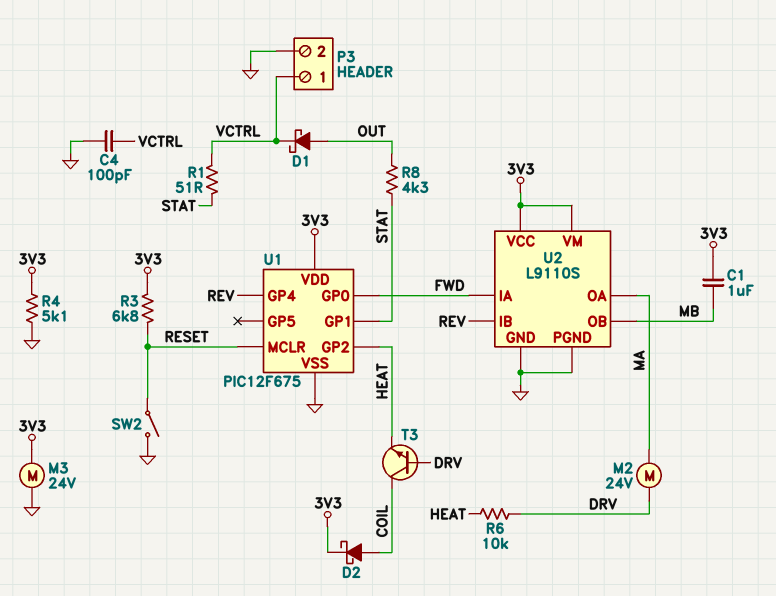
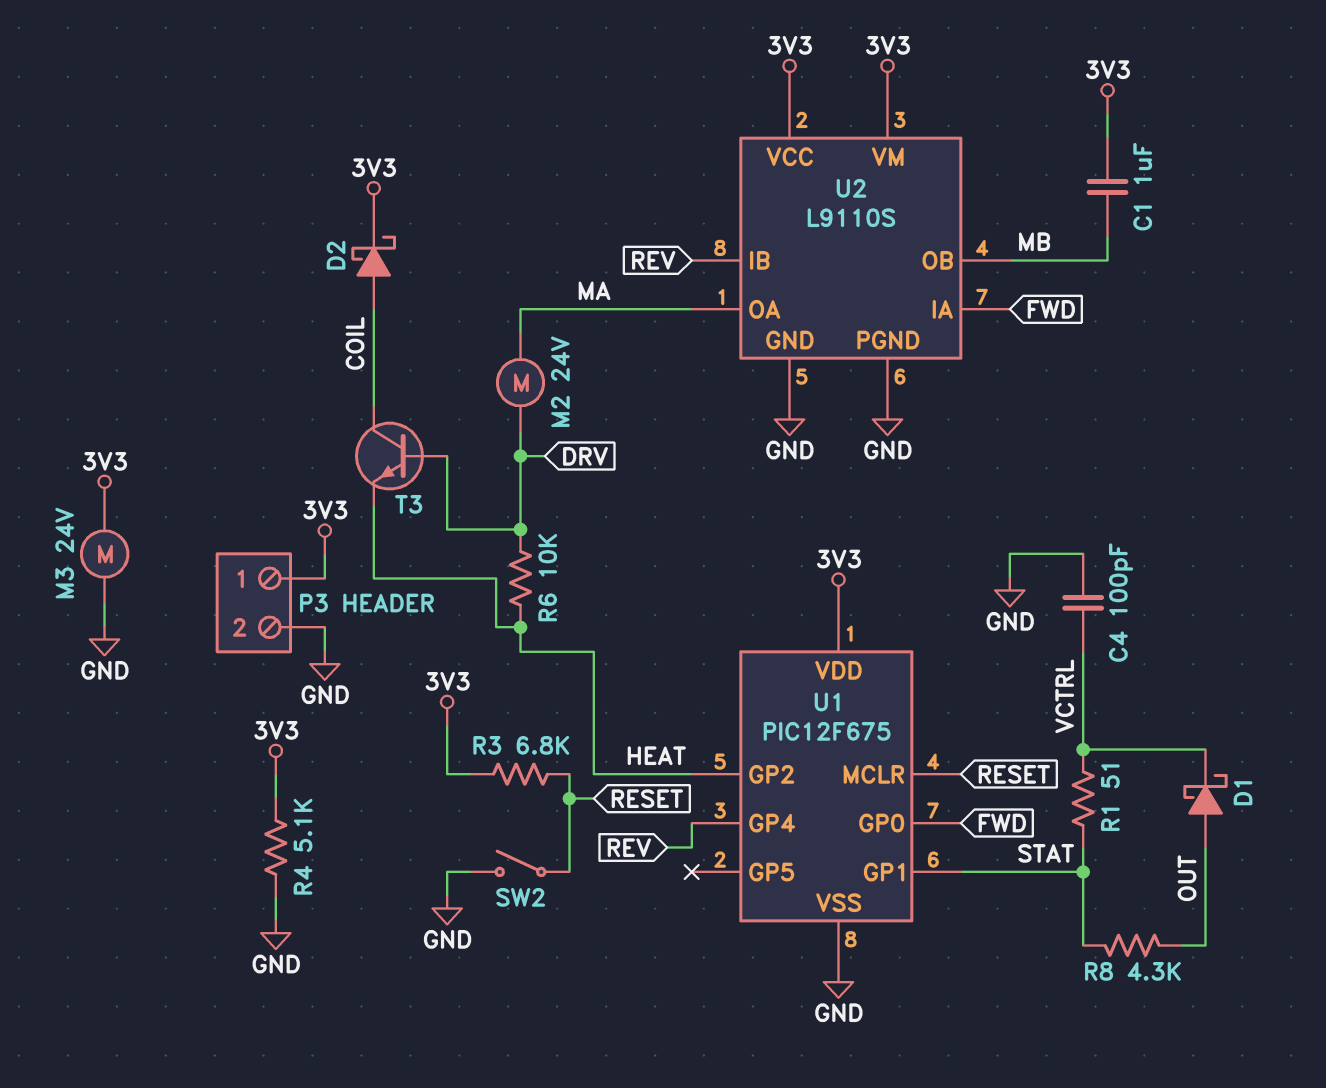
P3 pin 1: VCTRL -> 3V3

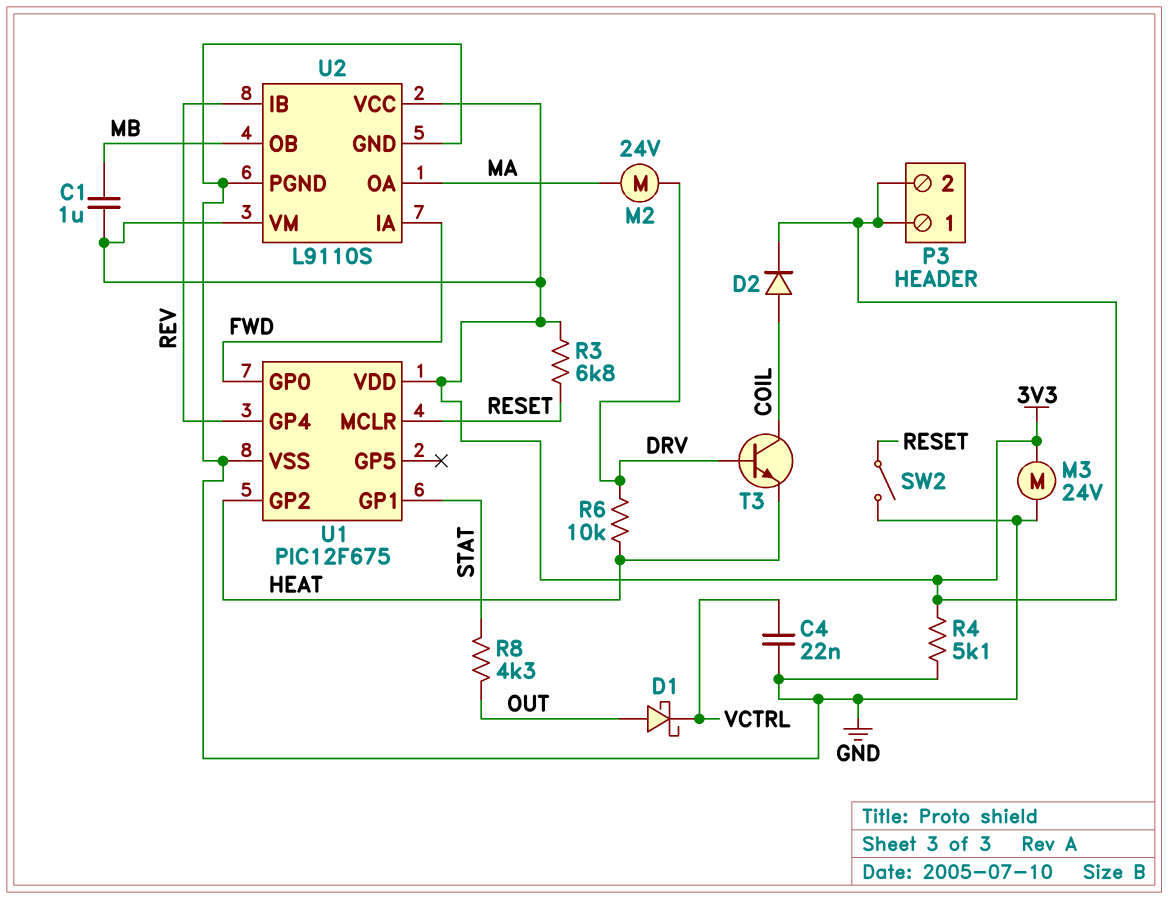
C4: 100pF (GND, VCTRL) -> 22nF (GND, VCTRL)
D2: schottky (A COIL, K 3V3) -> diode (A COIL, K 3V3)
P3 pin 2: GND -> 3V3
R1: 51 (STAT, VCTRL) -> none

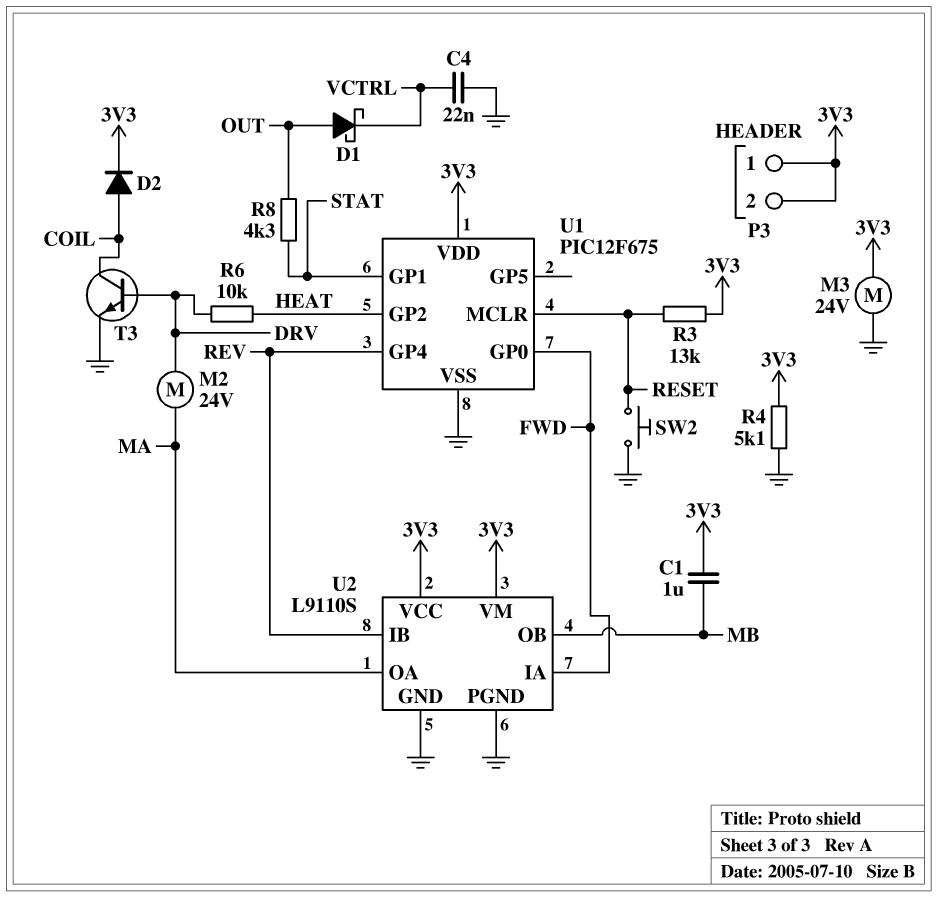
R3: 6.8k (3V3, RESET) -> 13k (3V3, RESET)
SW2: switch (GND, RESET) -> button (GND, RESET)
T3: NPN (B DRV, C COIL, E HEAT) -> NPN (B DRV, C COIL, E GND)

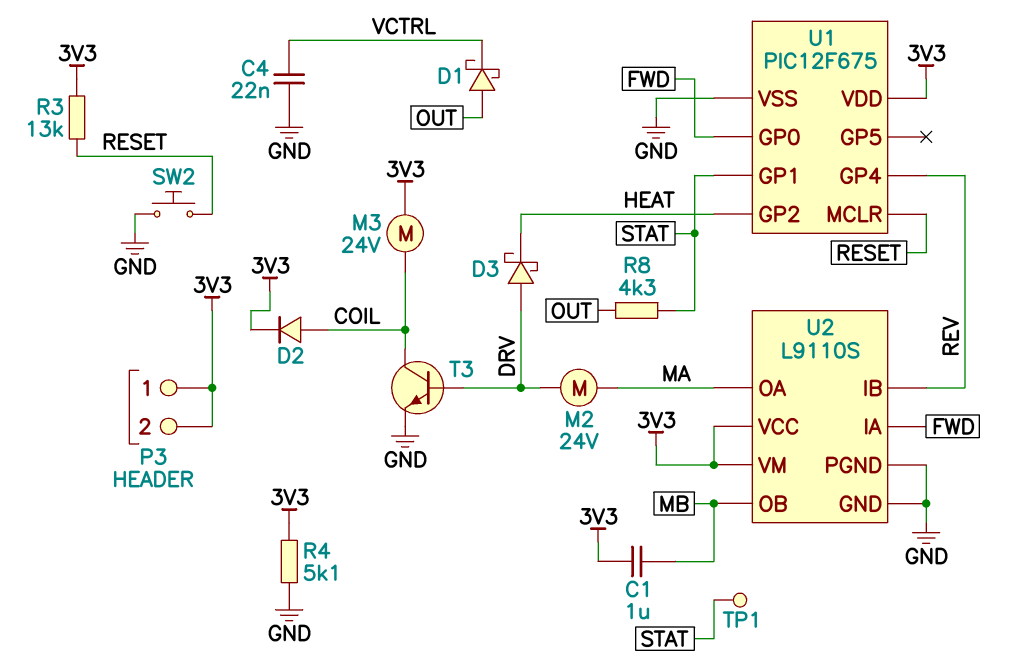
D3: none -> schottky (A DRV, K HEAT)
M3: motor 24V (3V3, GND) -> motor 24V (3V3, COIL)
R6: 10k (DRV, HEAT) -> none
TP1: none -> test point (STAT)

